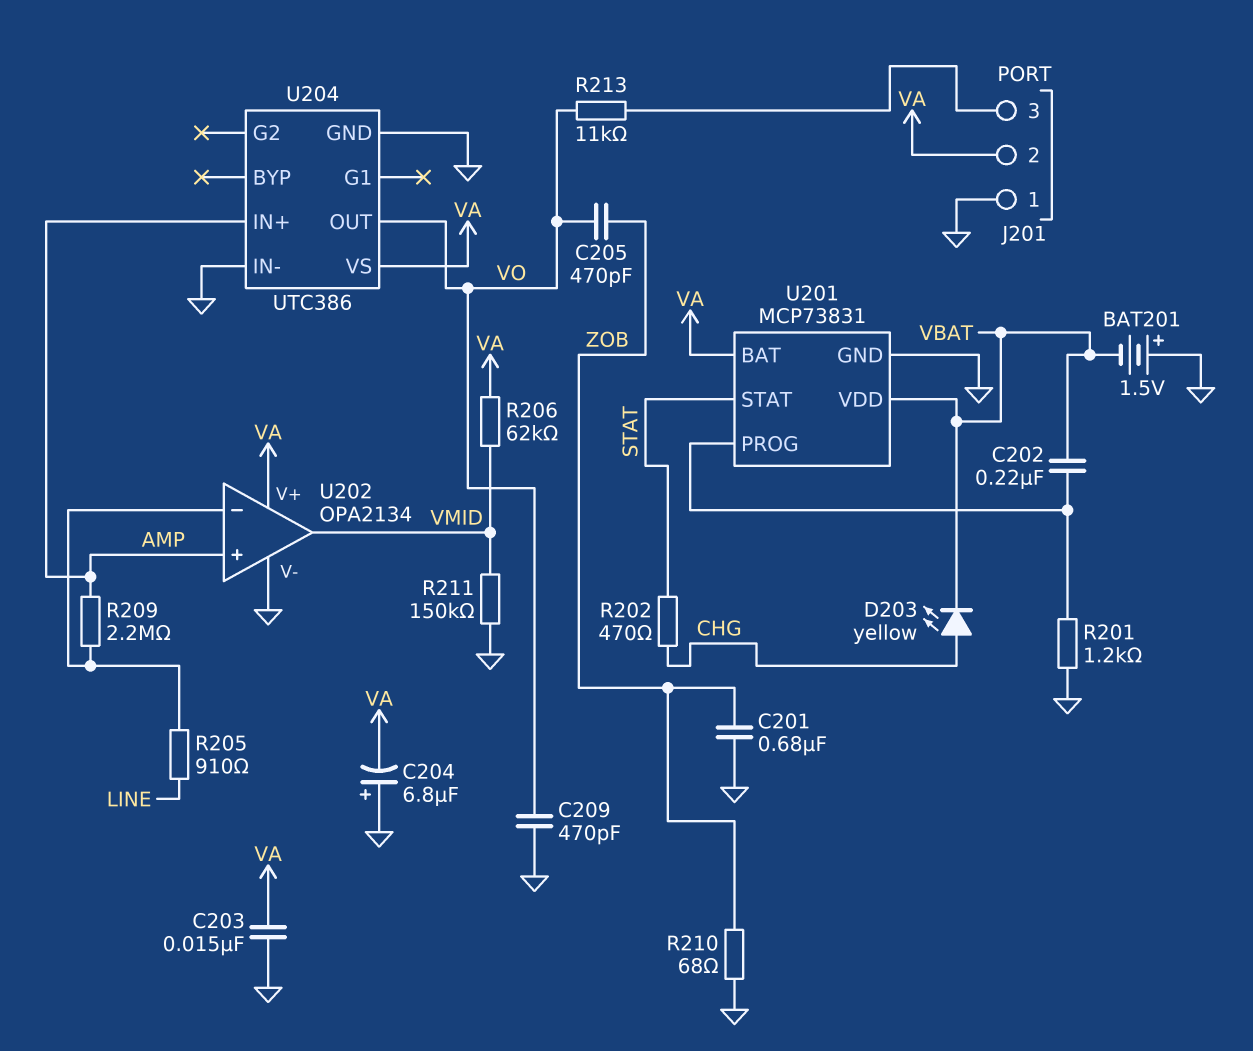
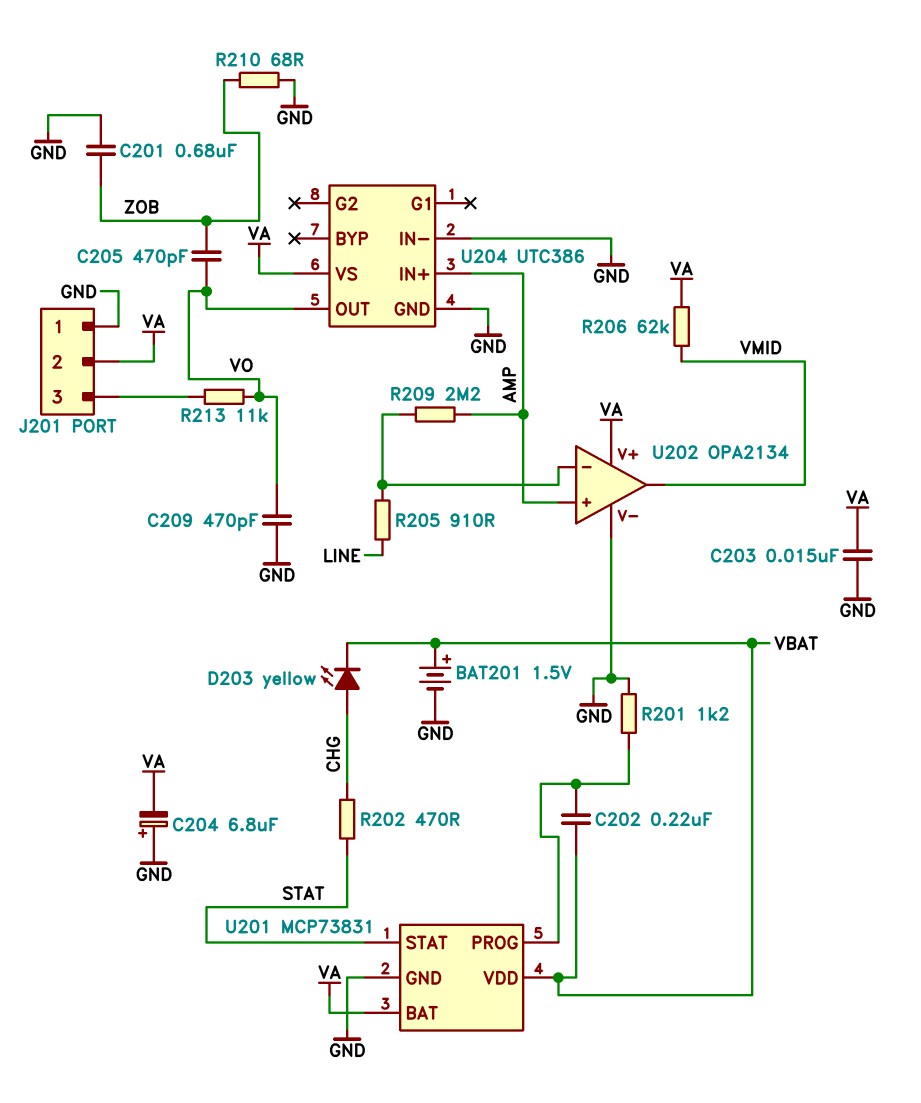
BAT201: 1.5V (plus GND, minus VBAT) -> 1.5V (plus VBAT, minus GND)
R211: 150k (GND, VMID) -> none

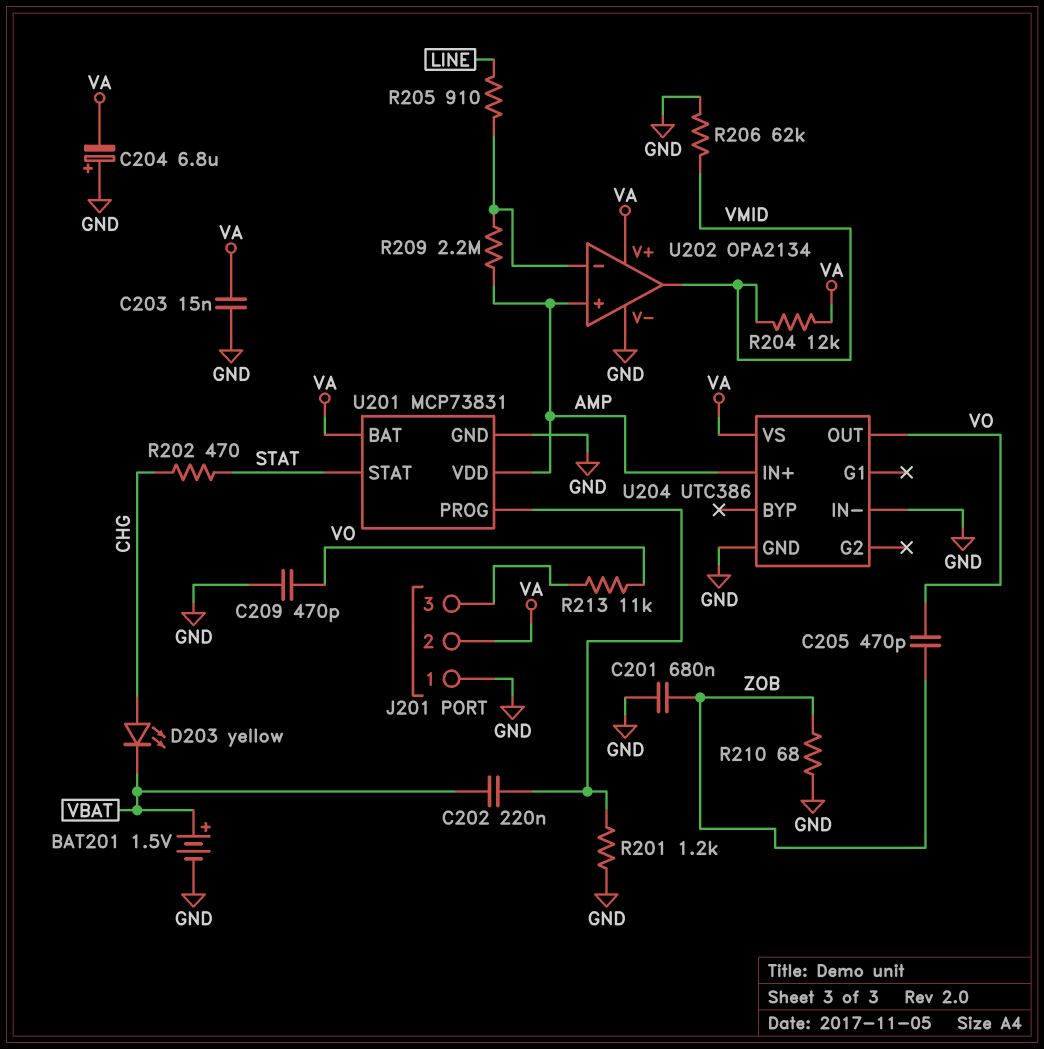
R204: none -> 12k (VA, VMID)
R206: 62k (VA, VMID) -> 62k (GND, VMID)
U201 pin VDD: VBAT -> AMP

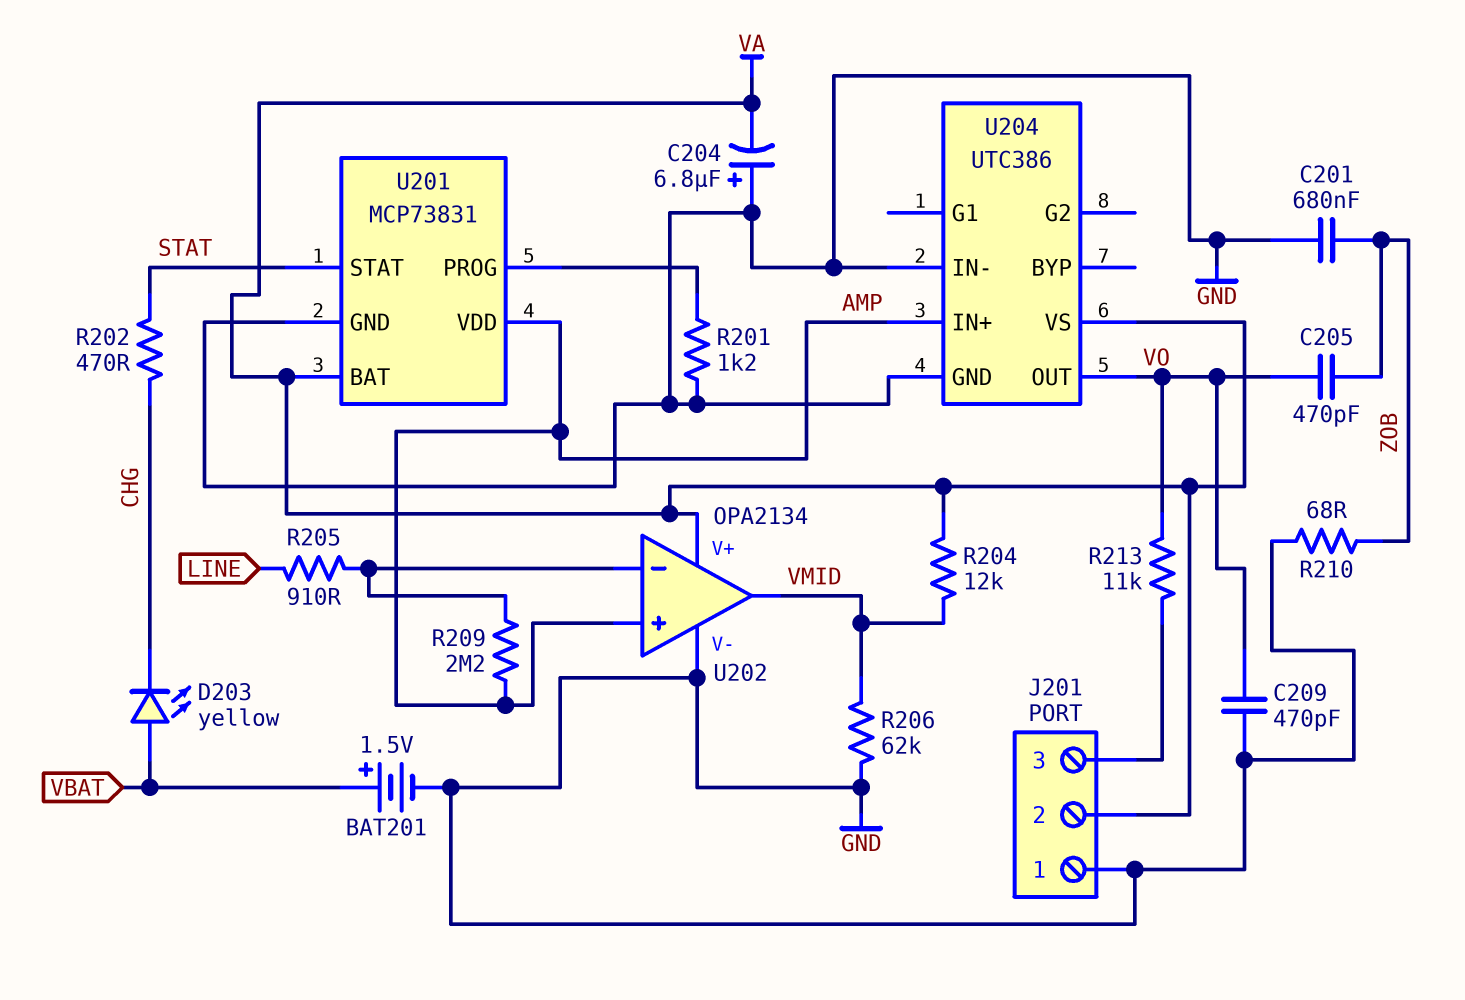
C202: 220nF (U201/PROG, VBAT) -> none
C203: 15nF (GND, VA) -> none
D203: LED yellow (A CHG, K VBAT) -> LED yellow (A VBAT, K CHG)

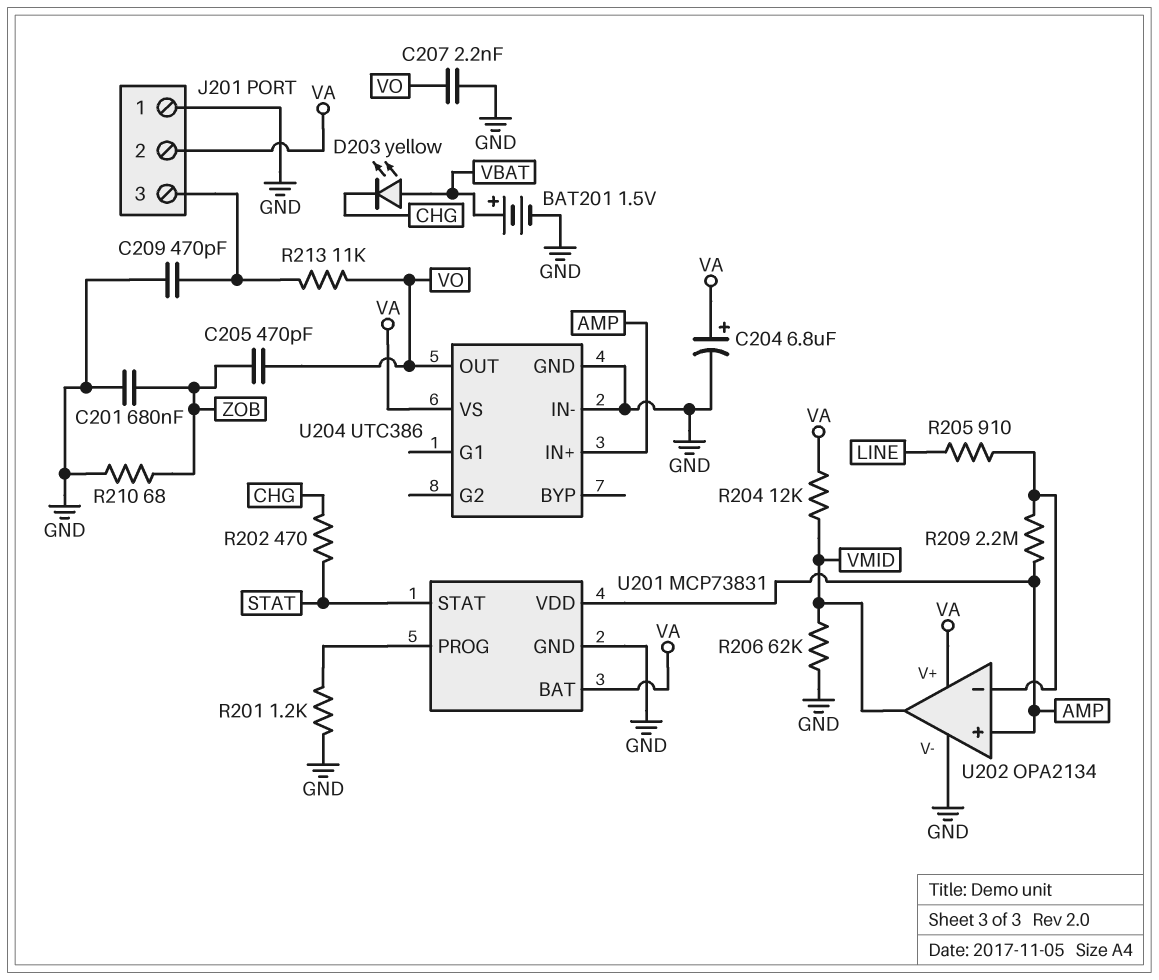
C204: 6.8uF (plus GND, minus VA) -> 6.8uF (plus VA, minus GND)
C207: none -> 2.2nF (GND, VO)
C209: 470pF (GND, VO) -> 470pF (GND, J201/3)

